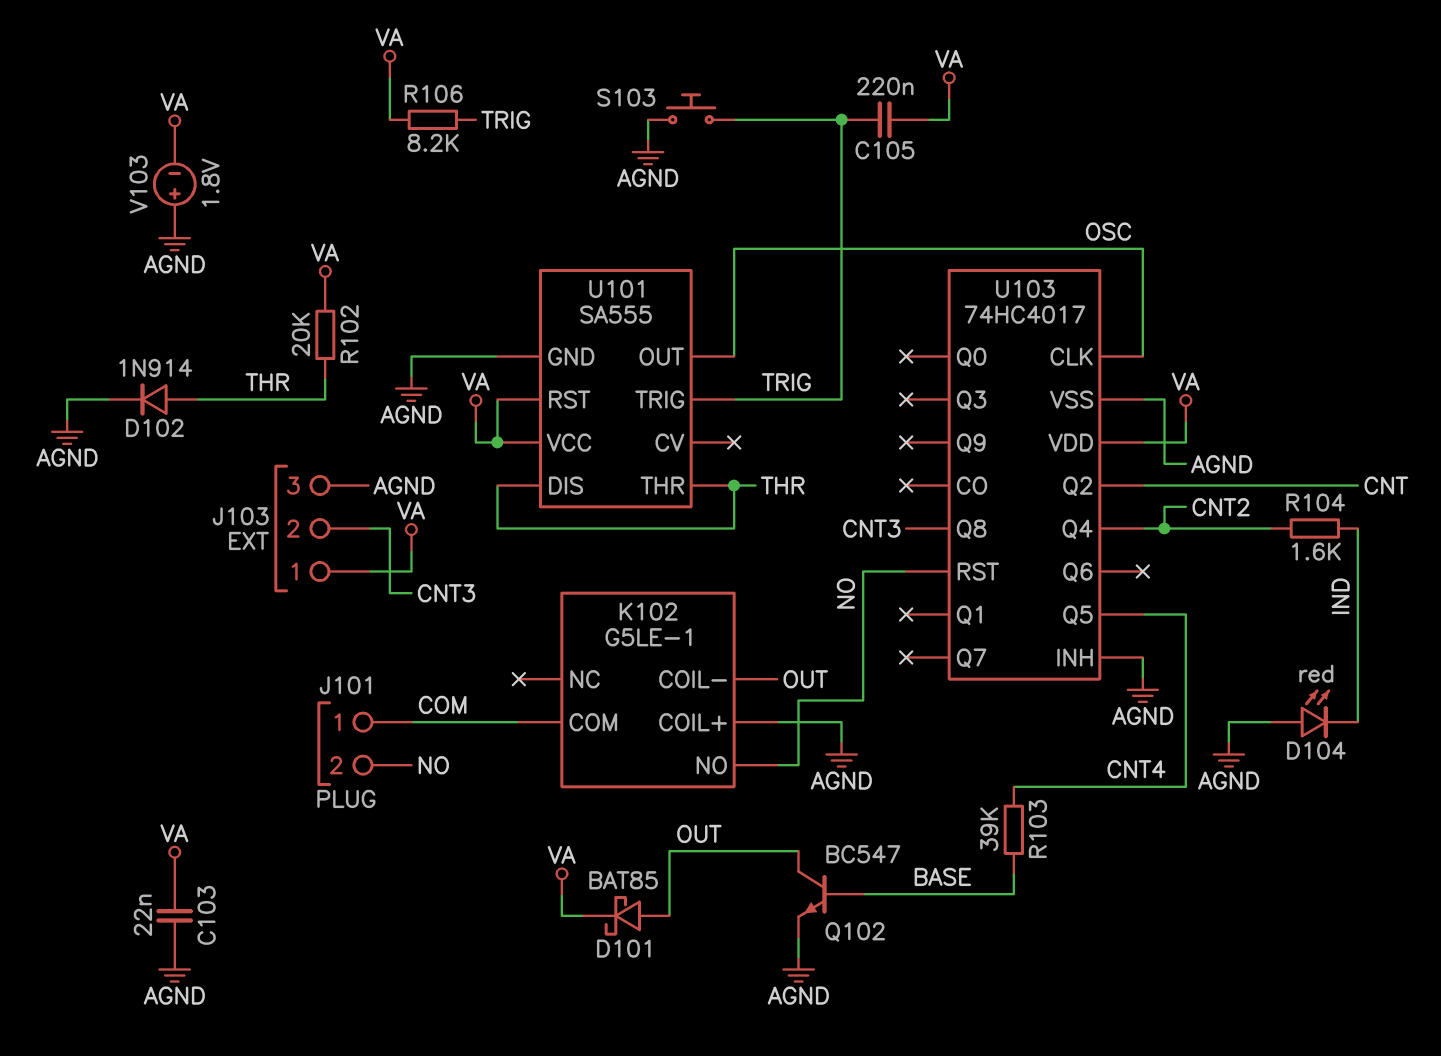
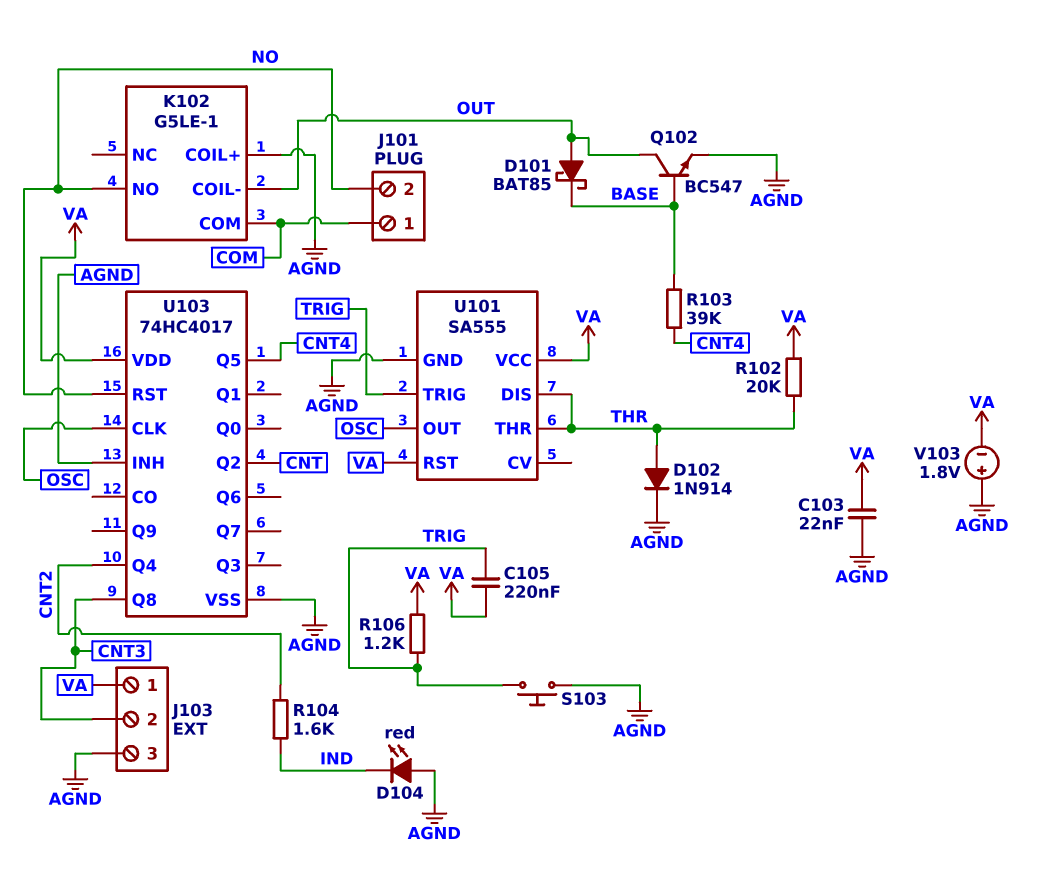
D101: schottky BAT85 (A OUT, K VA) -> schottky BAT85 (A OUT, K BASE)
R106: 8.2k (TRIG, VA) -> 1.2k (TRIG, VA)

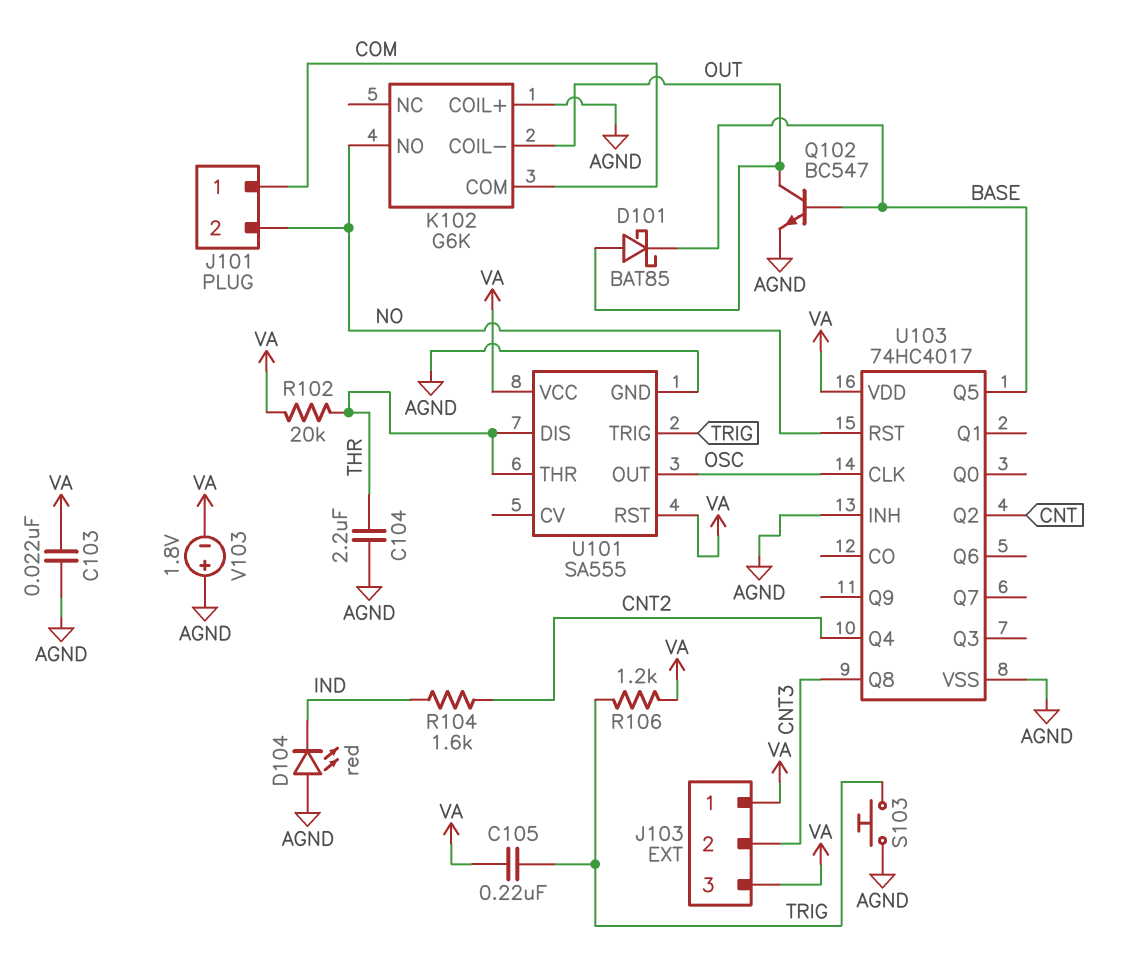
C104: none -> 2.2uF (AGND, THR)
D102: diode 1N914 (A THR, K AGND) -> none
J103 pin 3: AGND -> VA
K102: G5LE-1 -> G6K
R103: 39k (BASE, CNT4) -> none
U103 pin Q5: CNT4 -> BASE

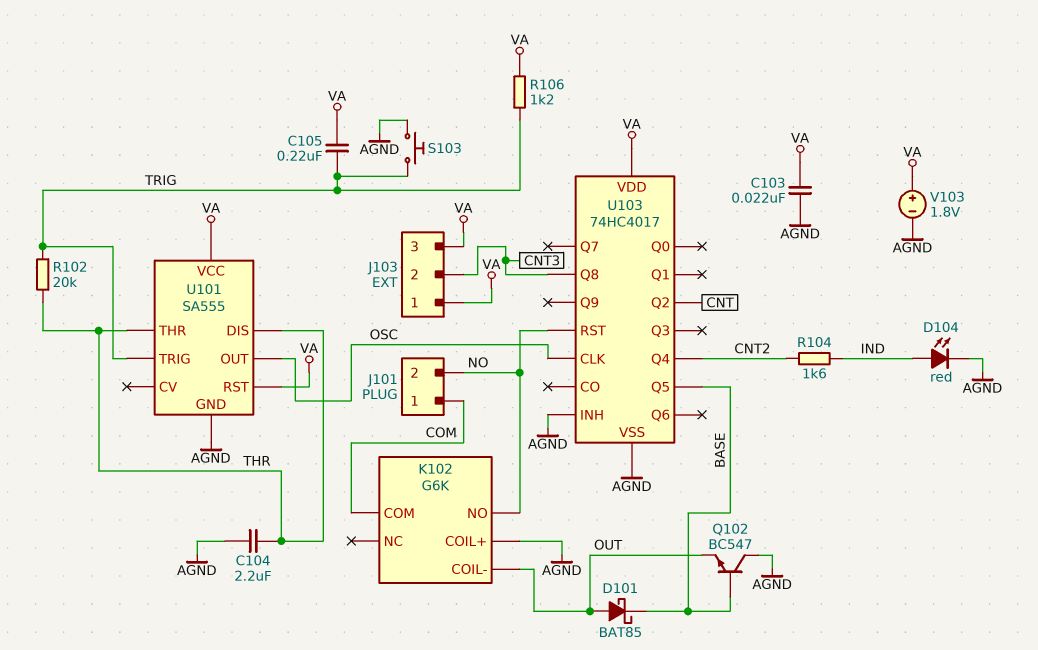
D104: LED red (A AGND, K IND) -> LED red (A IND, K AGND)
Q102: NPN BC547 (B BASE, C OUT, E AGND) -> NPN BC547 (B BASE, C AGND, E OUT)
R102: 20k (THR, VA) -> 20k (THR, TRIG)
V103: 1.8V (plus AGND, minus VA) -> 1.8V (plus VA, minus AGND)

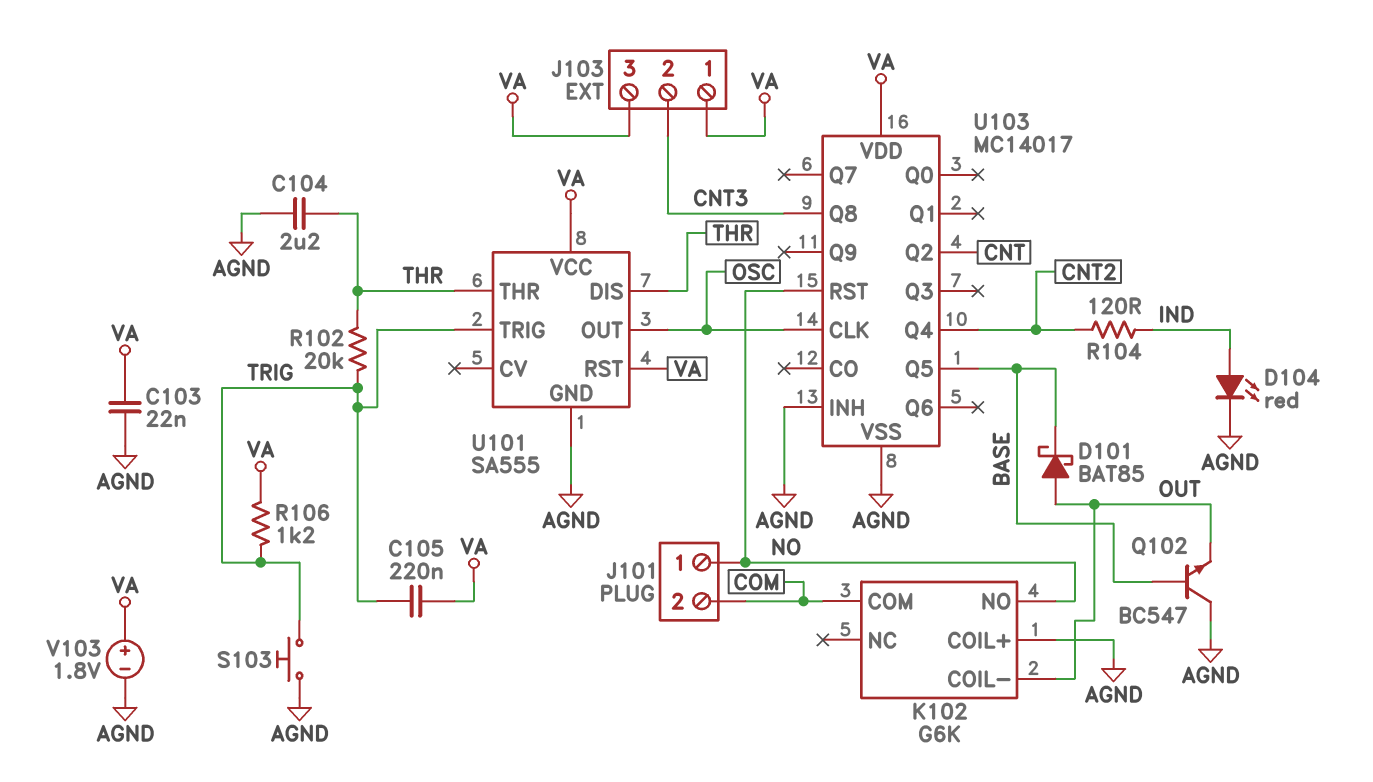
J101 pin 1: COM -> NO
J101 pin 2: NO -> COM
R104: 1.6k (CNT2, IND) -> 120 (CNT2, IND)
U103: 74HC4017 -> MC14017

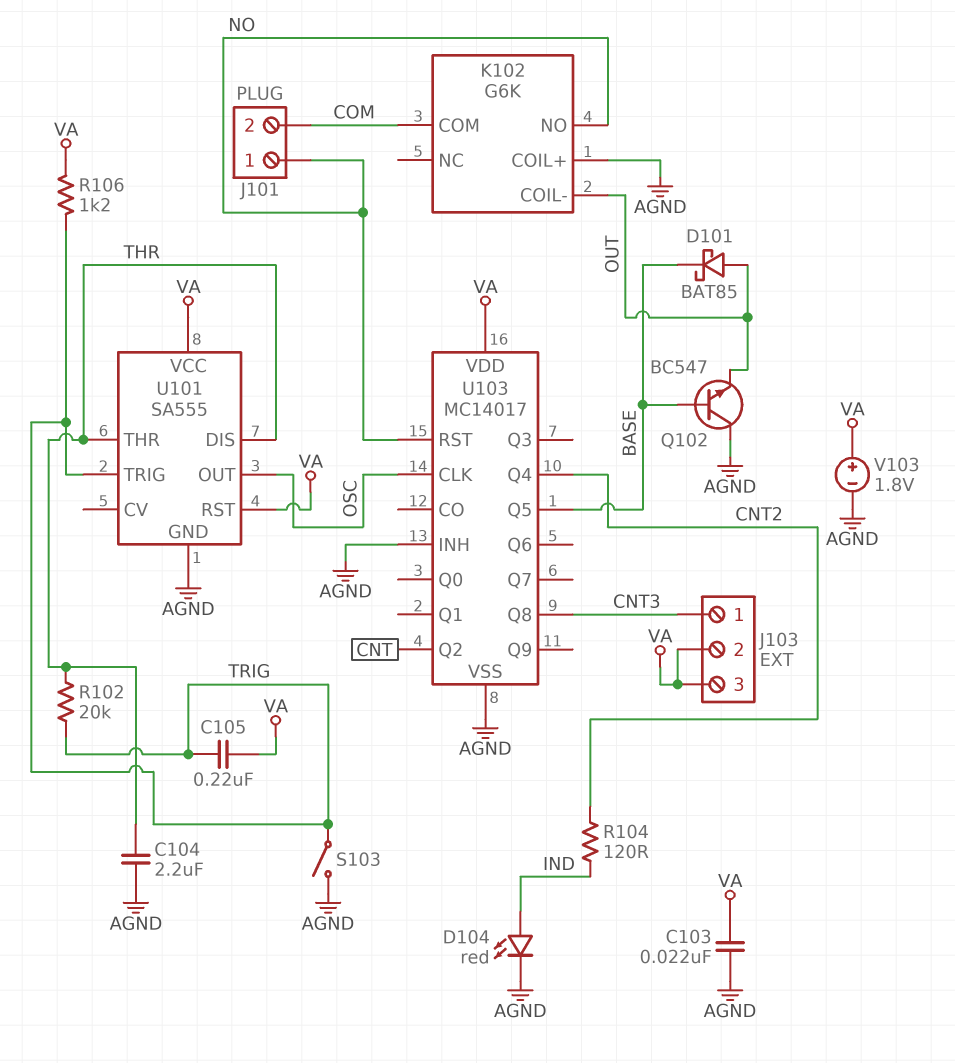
J103 pin 1: VA -> CNT3
J103 pin 2: CNT3 -> VA
S103: button (AGND, TRIG) -> switch (AGND, TRIG)

